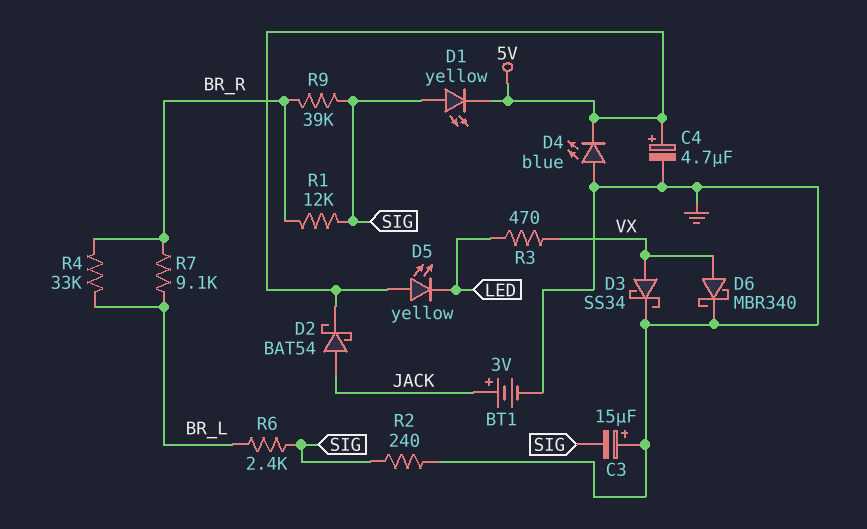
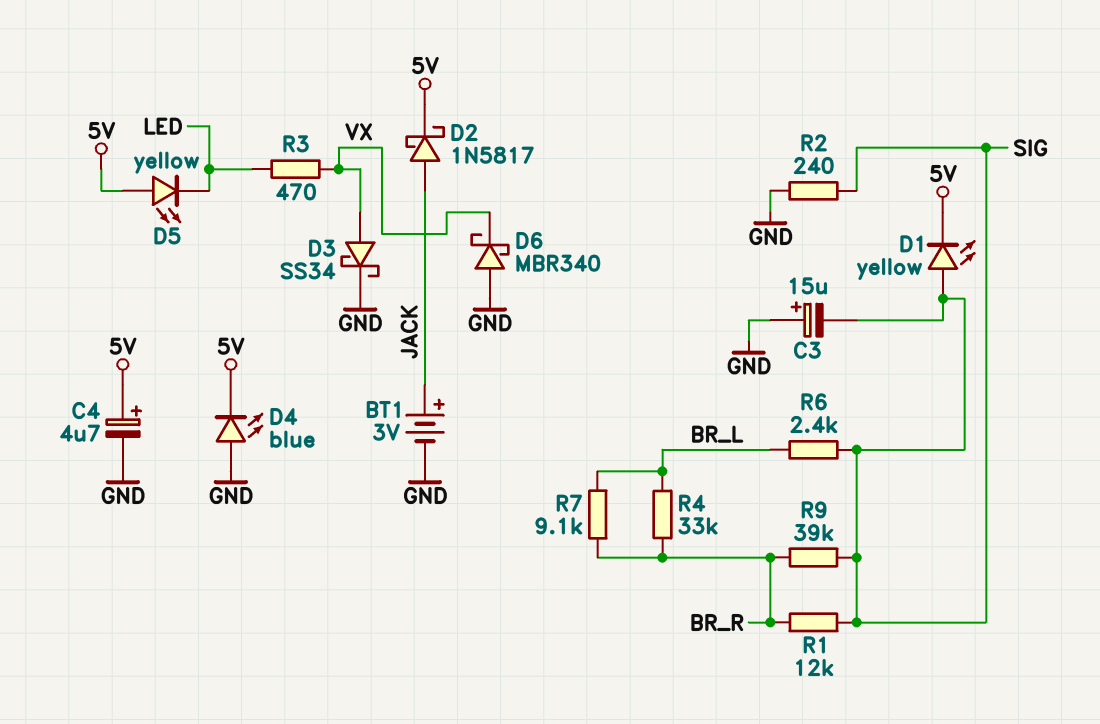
D2: schottky BAT54 (A JACK, K 5V) -> schottky 1N5817 (A JACK, K 5V)
D6: schottky MBR340 (A VX, K GND) -> schottky MBR340 (A GND, K VX)

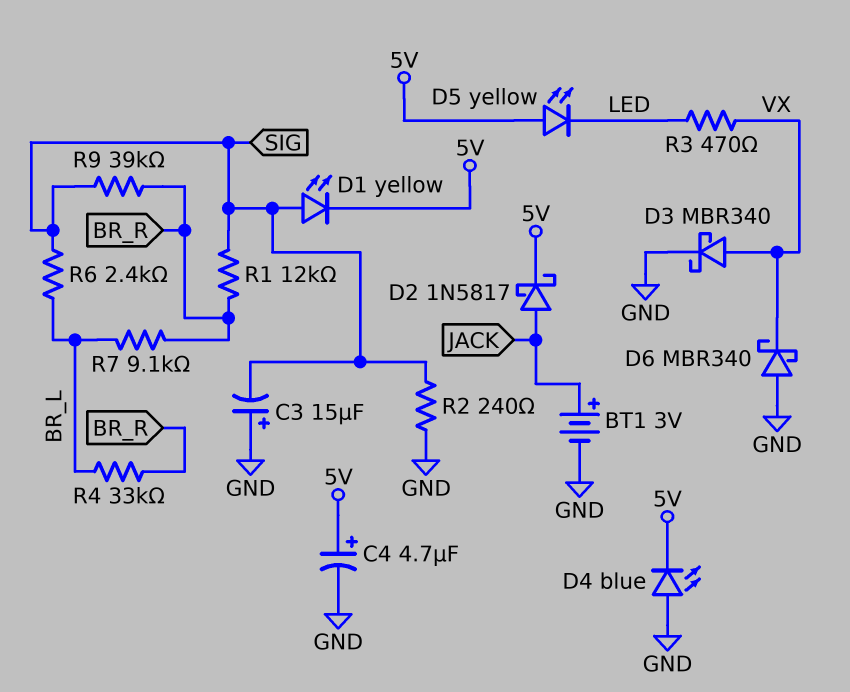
D3: schottky SS34 (A VX, K GND) -> schottky MBR340 (A VX, K GND)

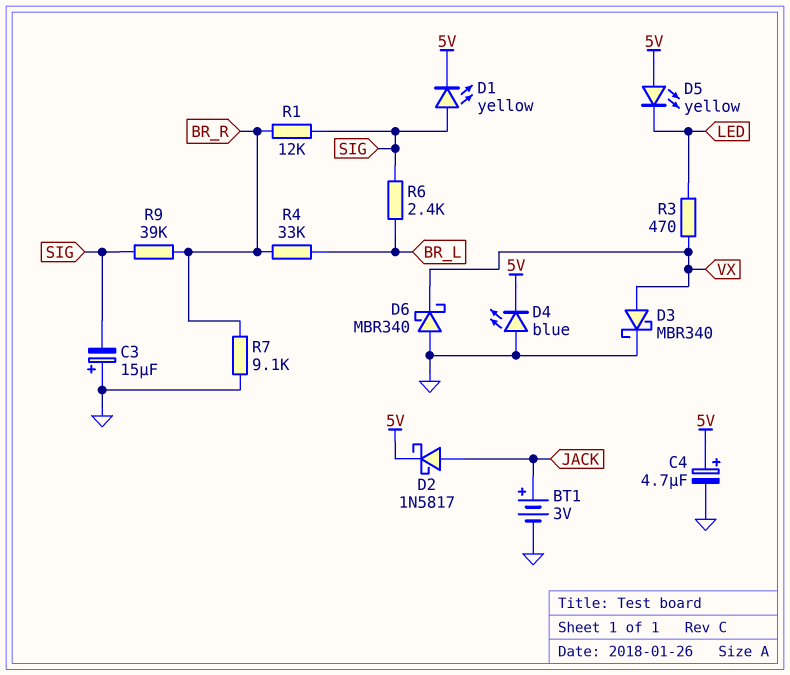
R2: 240 (GND, SIG) -> none
R7: 9.1k (BR_L, BR_R) -> 9.1k (BR_R, GND)

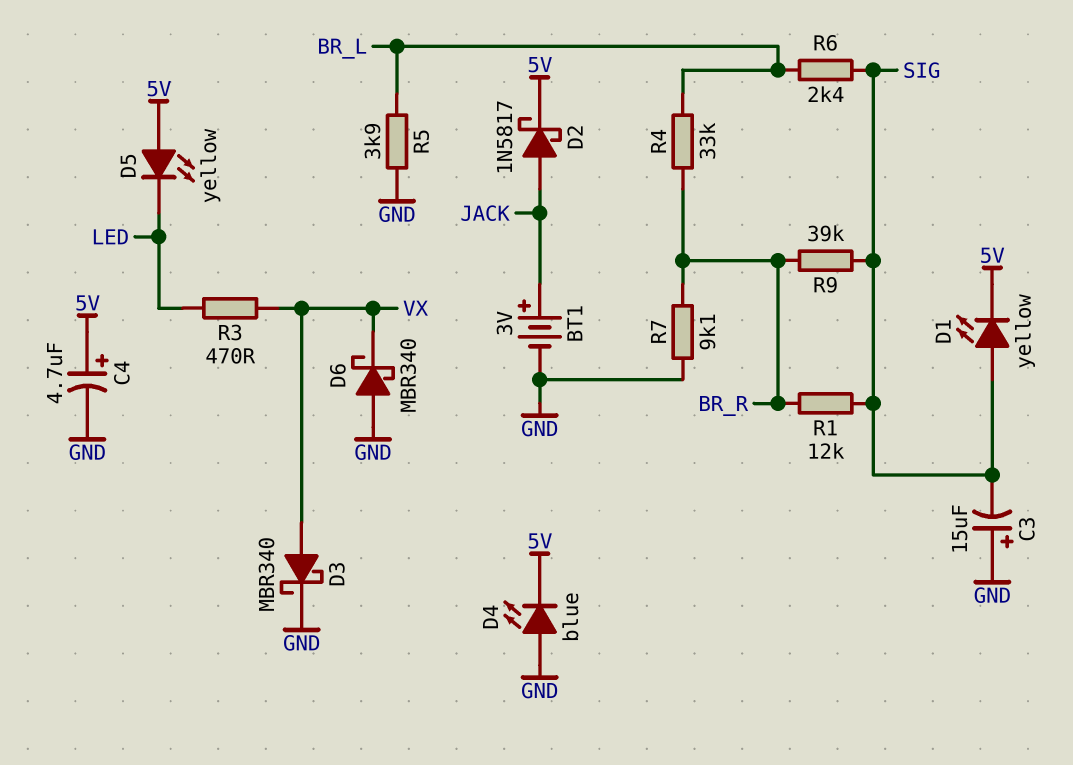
R5: none -> 3.9k (BR_L, GND)

